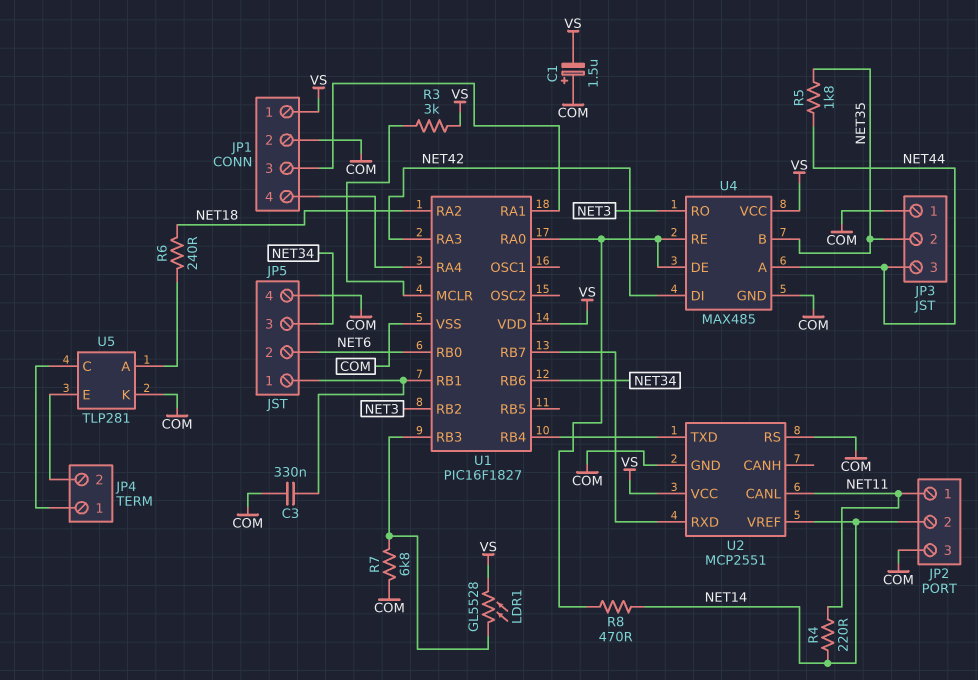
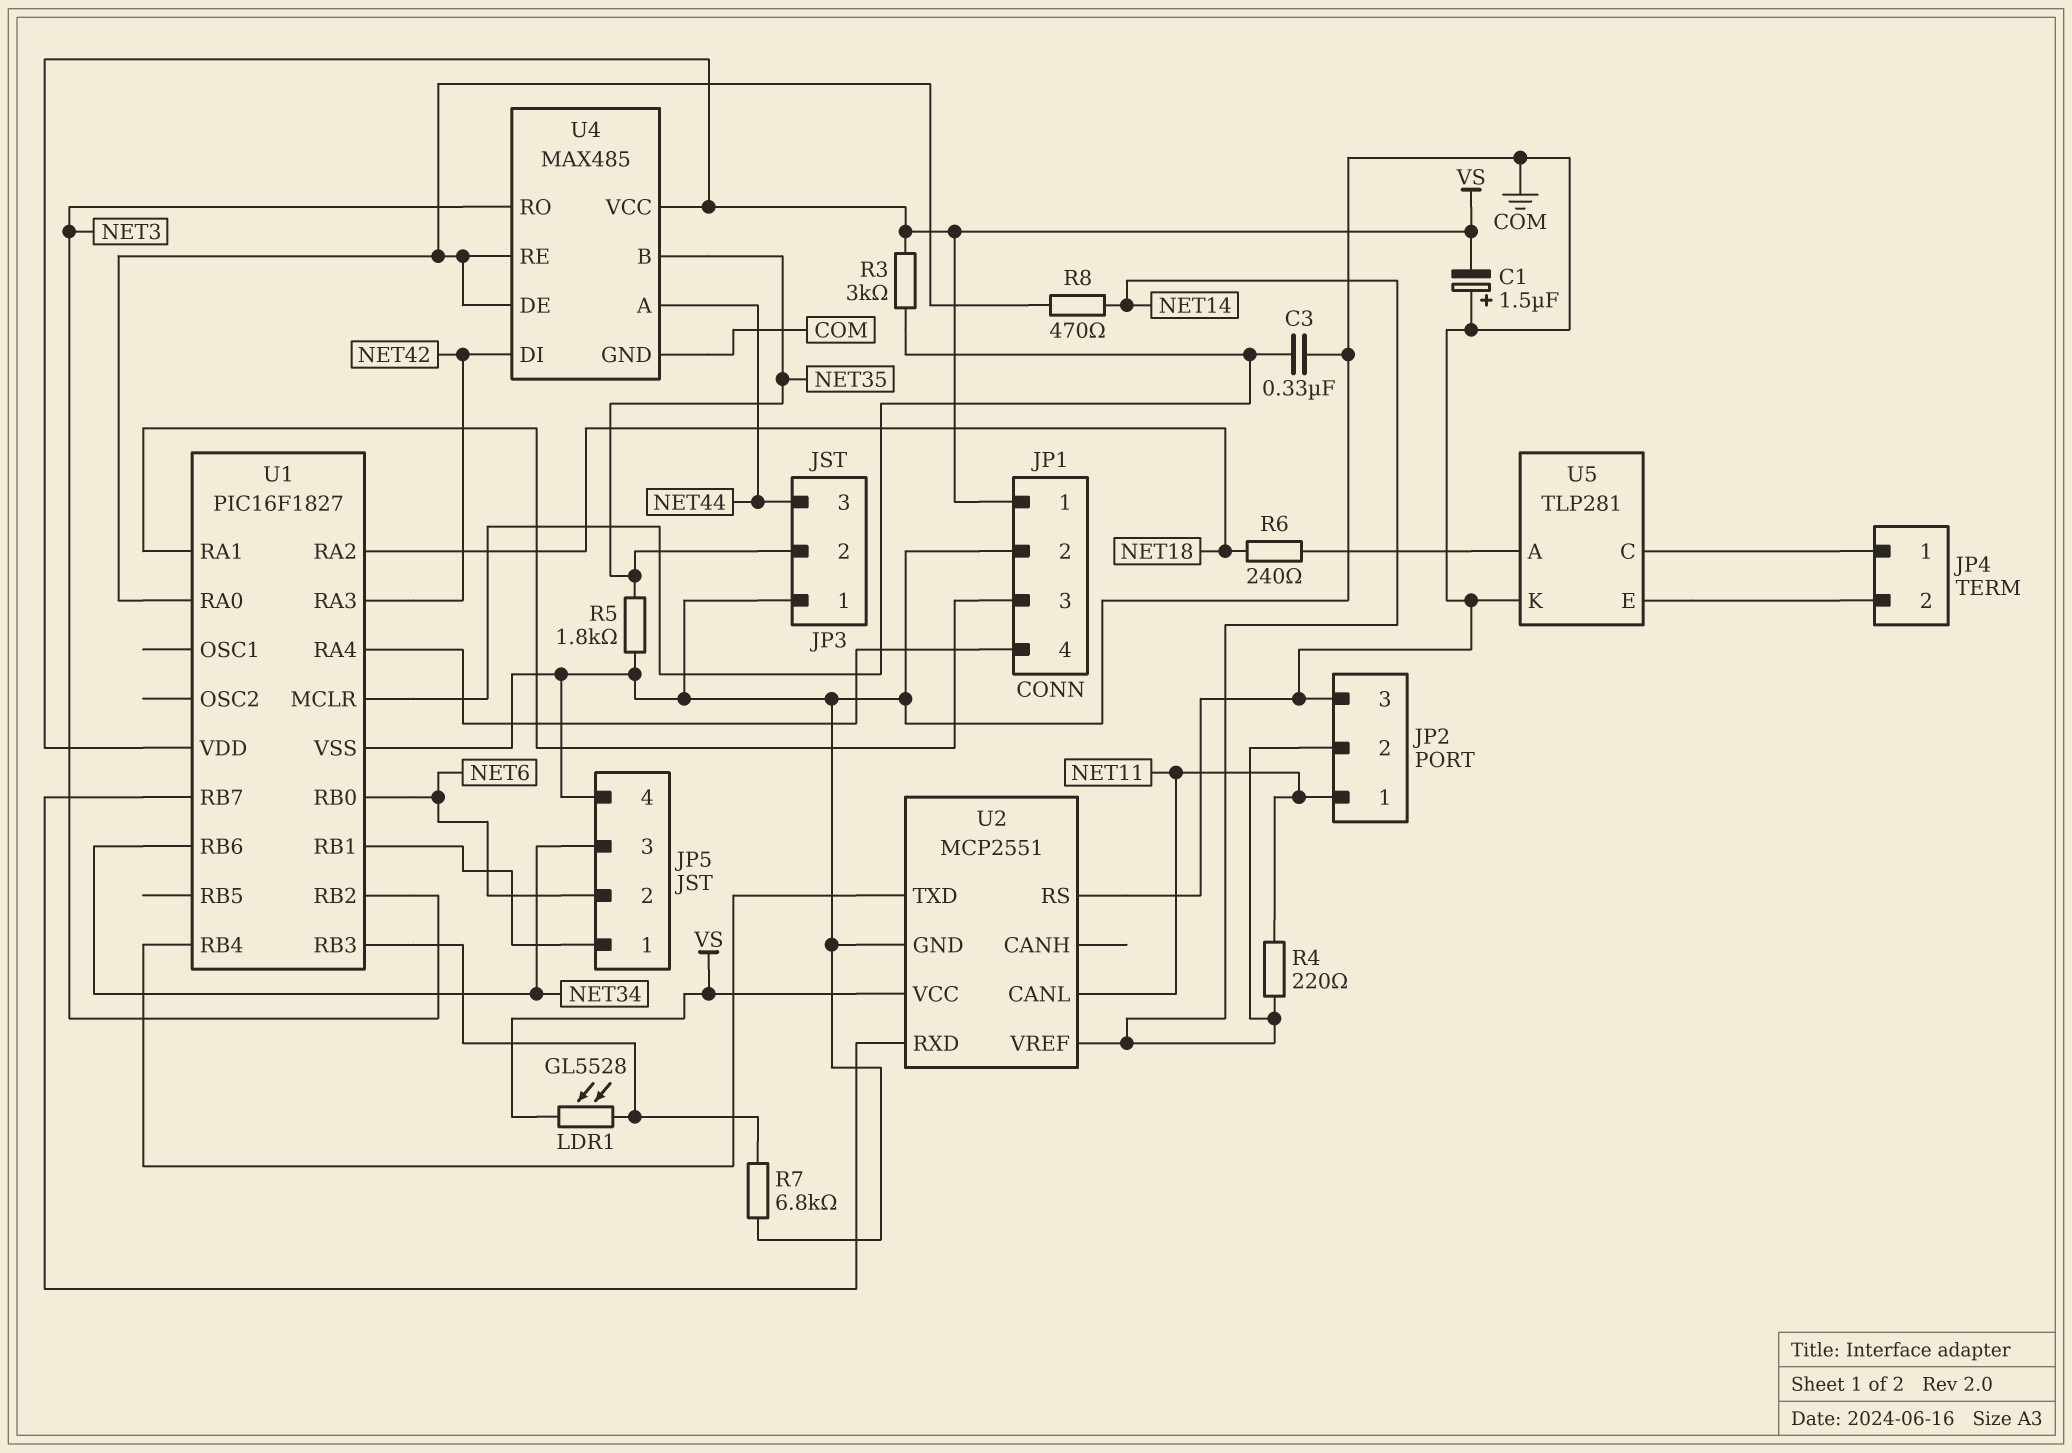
C3: 330nF (COM, JP5/1) -> 330nF (COM, U1/MCLR)
R5: 1.8k (NET35, NET44) -> 1.8k (COM, NET35)

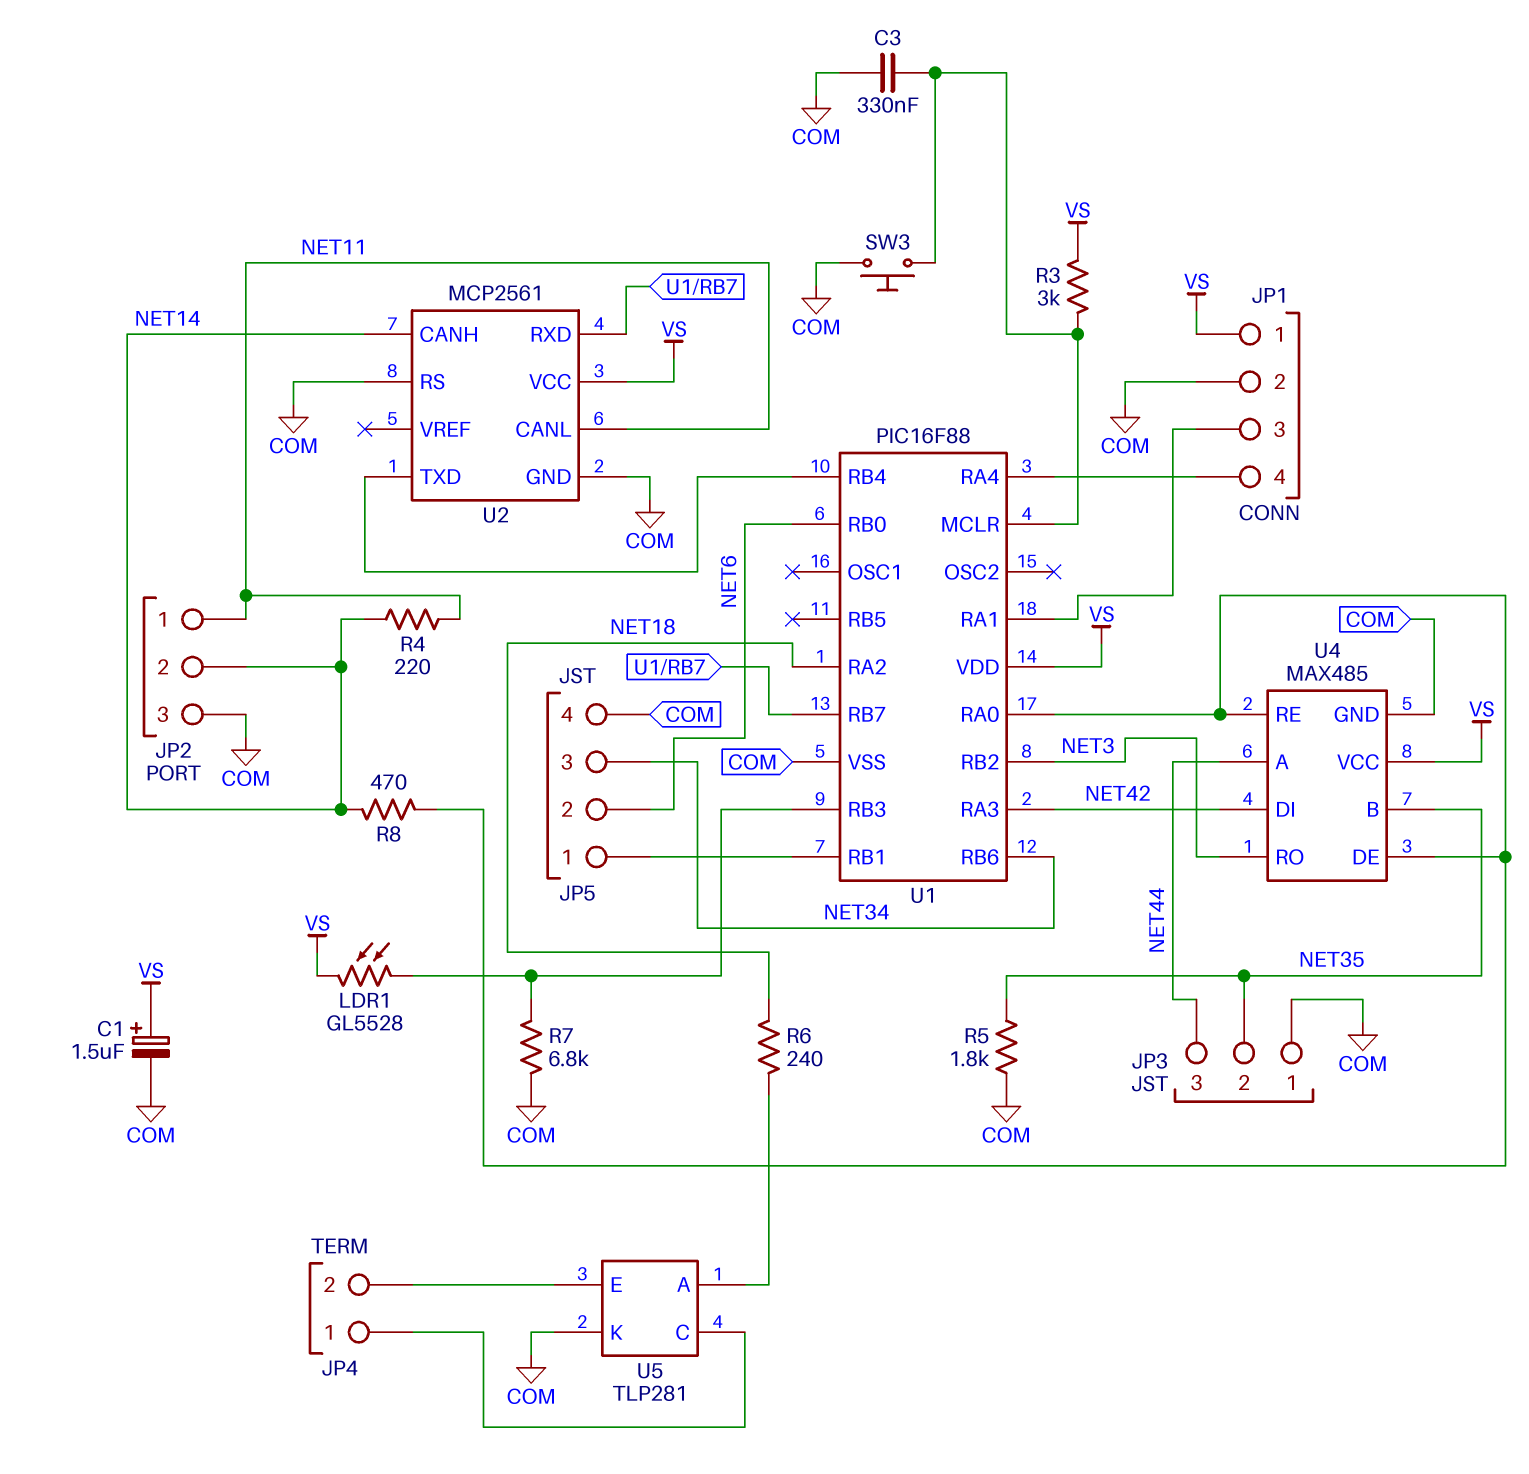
C1: 1.5uF (plus COM, minus VS) -> 1.5uF (plus VS, minus COM)
SW3: none -> button (COM, U1/MCLR)
U1: PIC16F1827 -> PIC16F88
U2: MCP2551 -> MCP2561
U2 pin CANH: none -> NET14
U2 pin VREF: NET14 -> none

